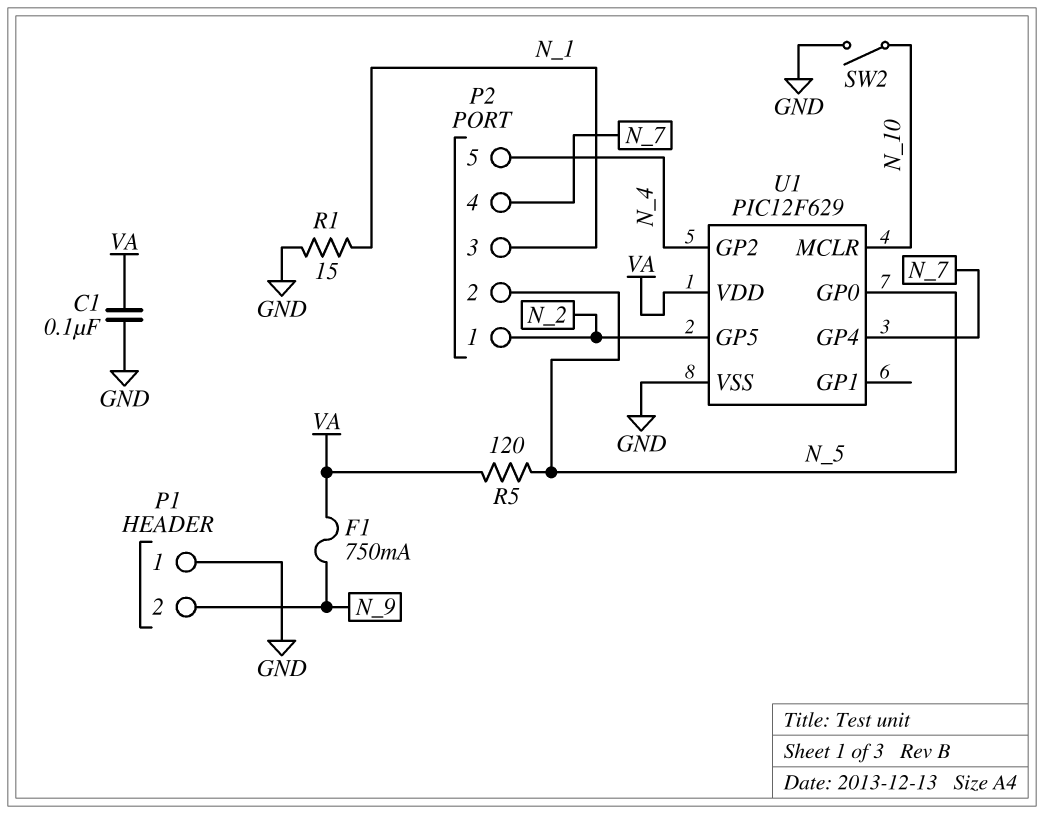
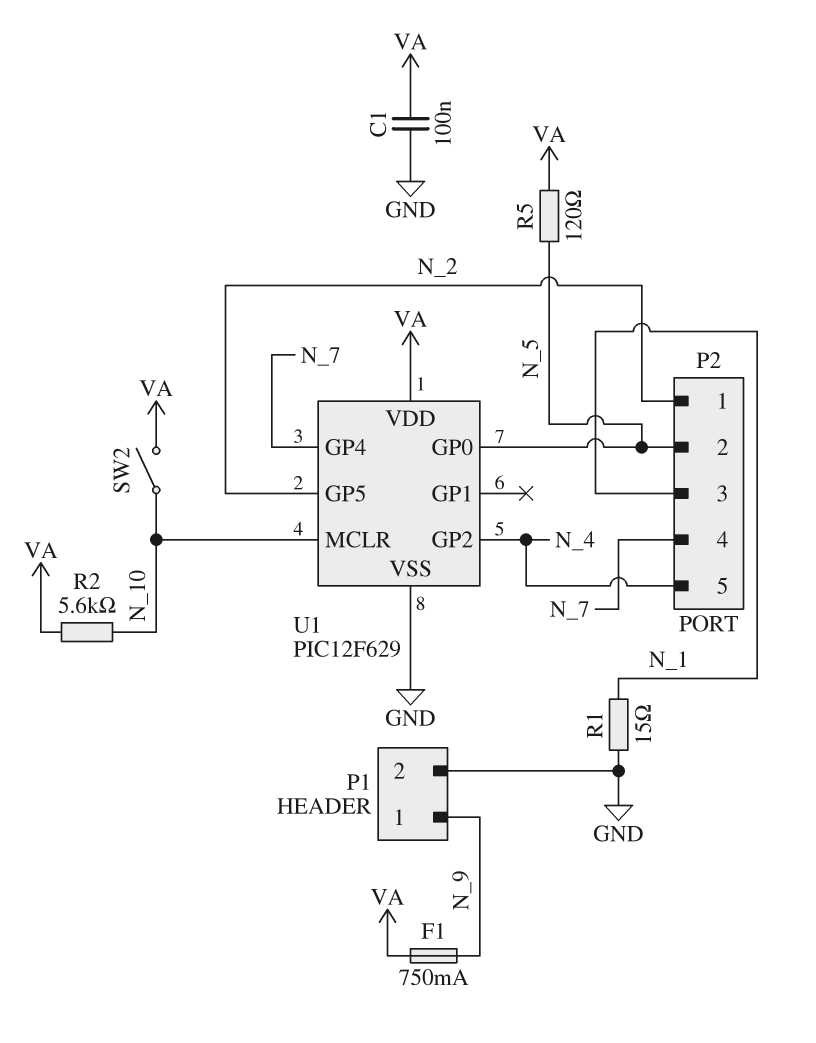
P1 pin 1: GND -> N_9
P1 pin 2: N_9 -> GND
R2: none -> 5.6k (N_10, VA)
SW2: switch (GND, N_10) -> switch (N_10, VA)

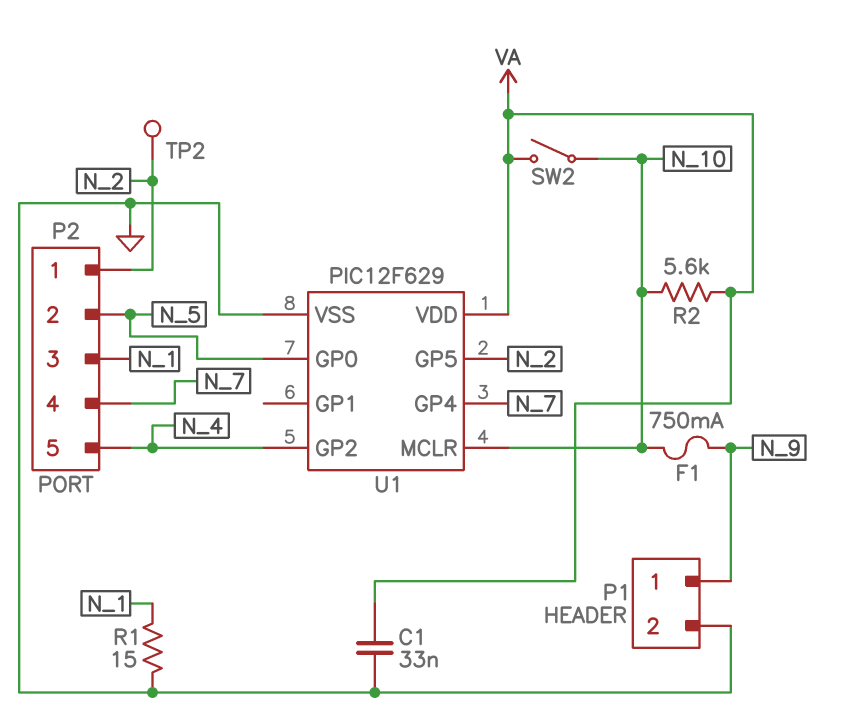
C1: 100nF (GND, VA) -> 33nF (GND, VA)
F1: 750mA (N_9, VA) -> 750mA (N_9, N_10)
R5: 120 (N_5, VA) -> none
TP2: none -> test point (N_2)

